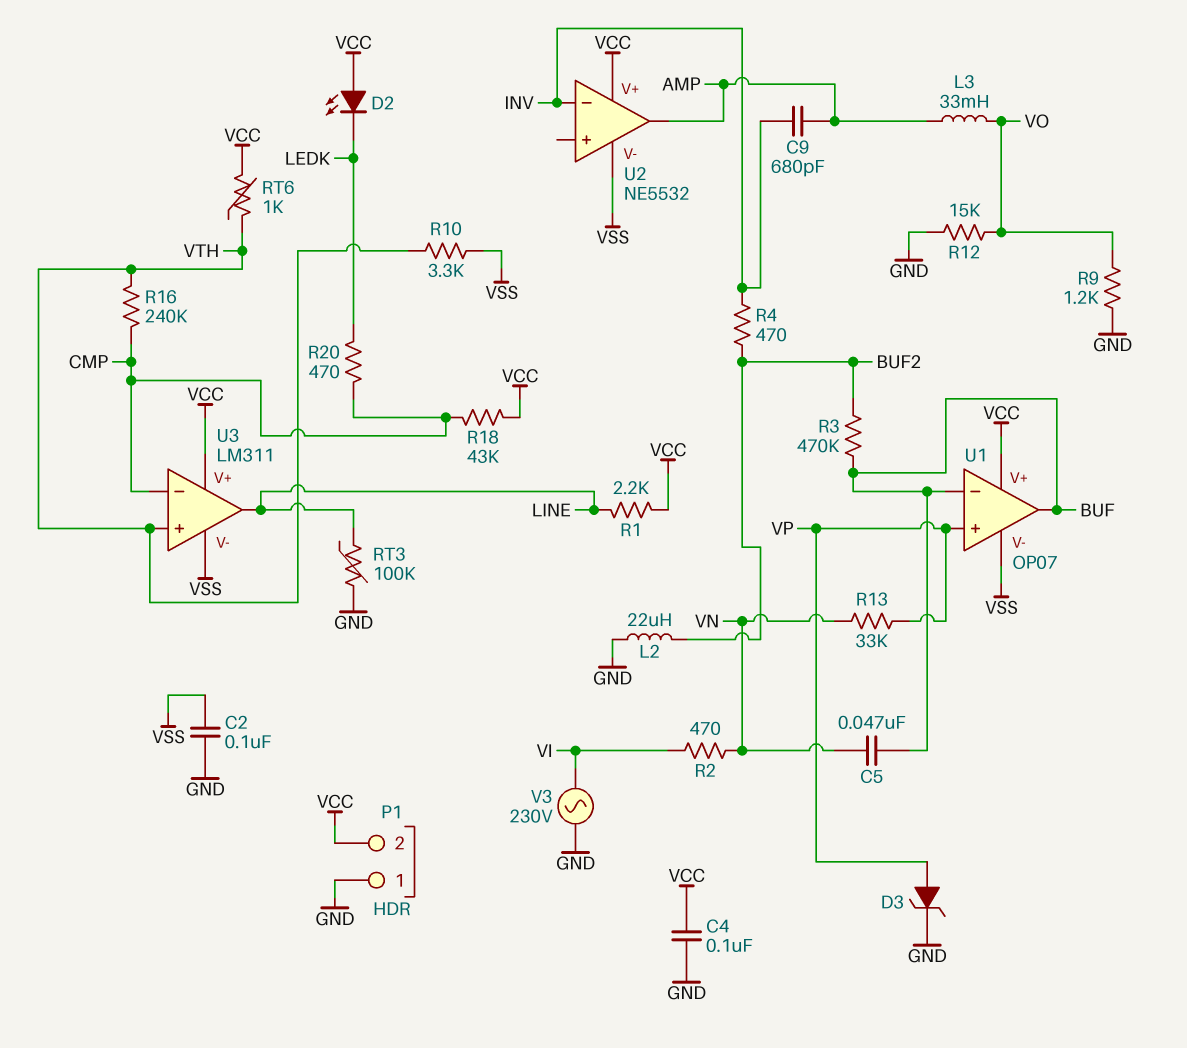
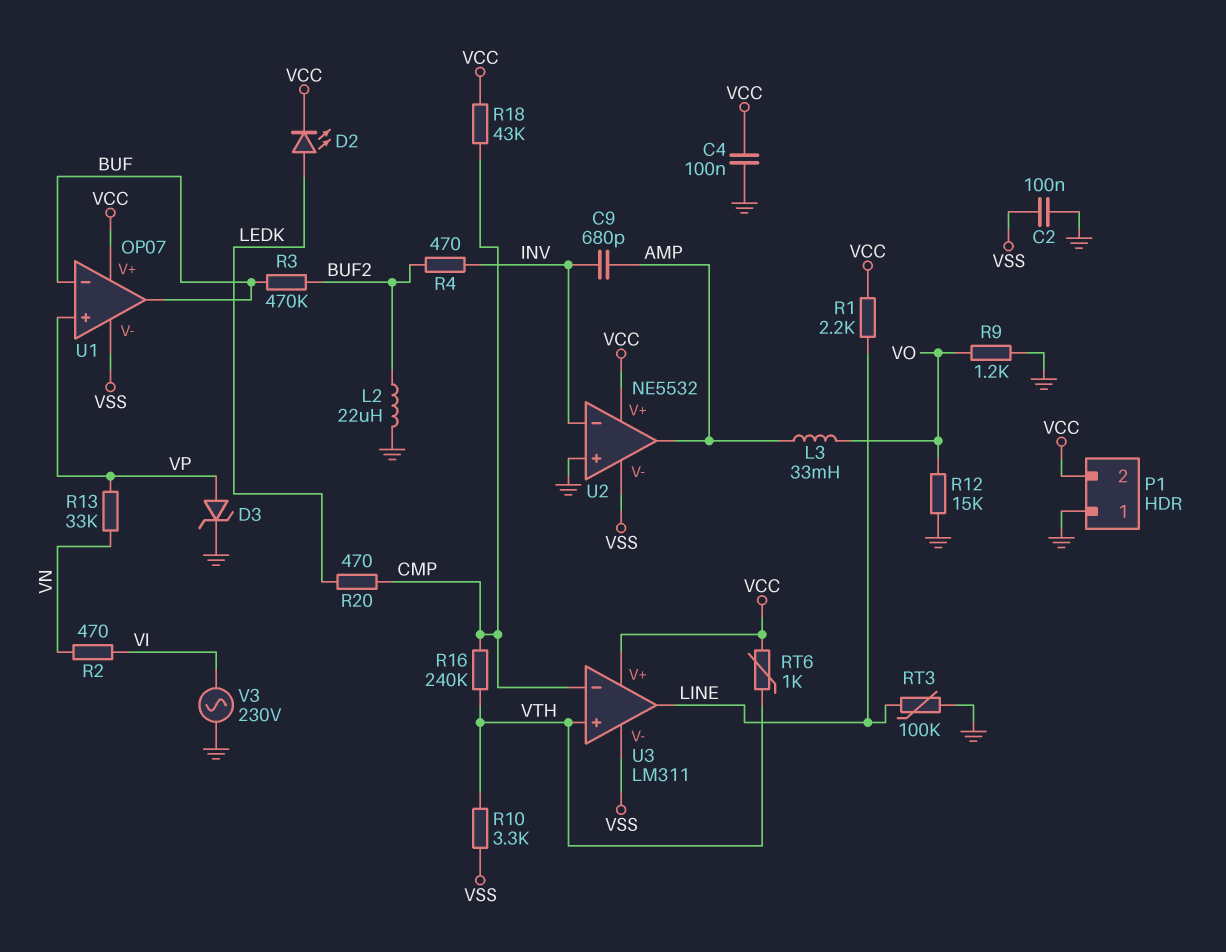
C5: 47nF (BUF, VN) -> none
D2: LED (A VCC, K LEDK) -> LED (A LEDK, K VCC)
U2 pin in+: none -> GND

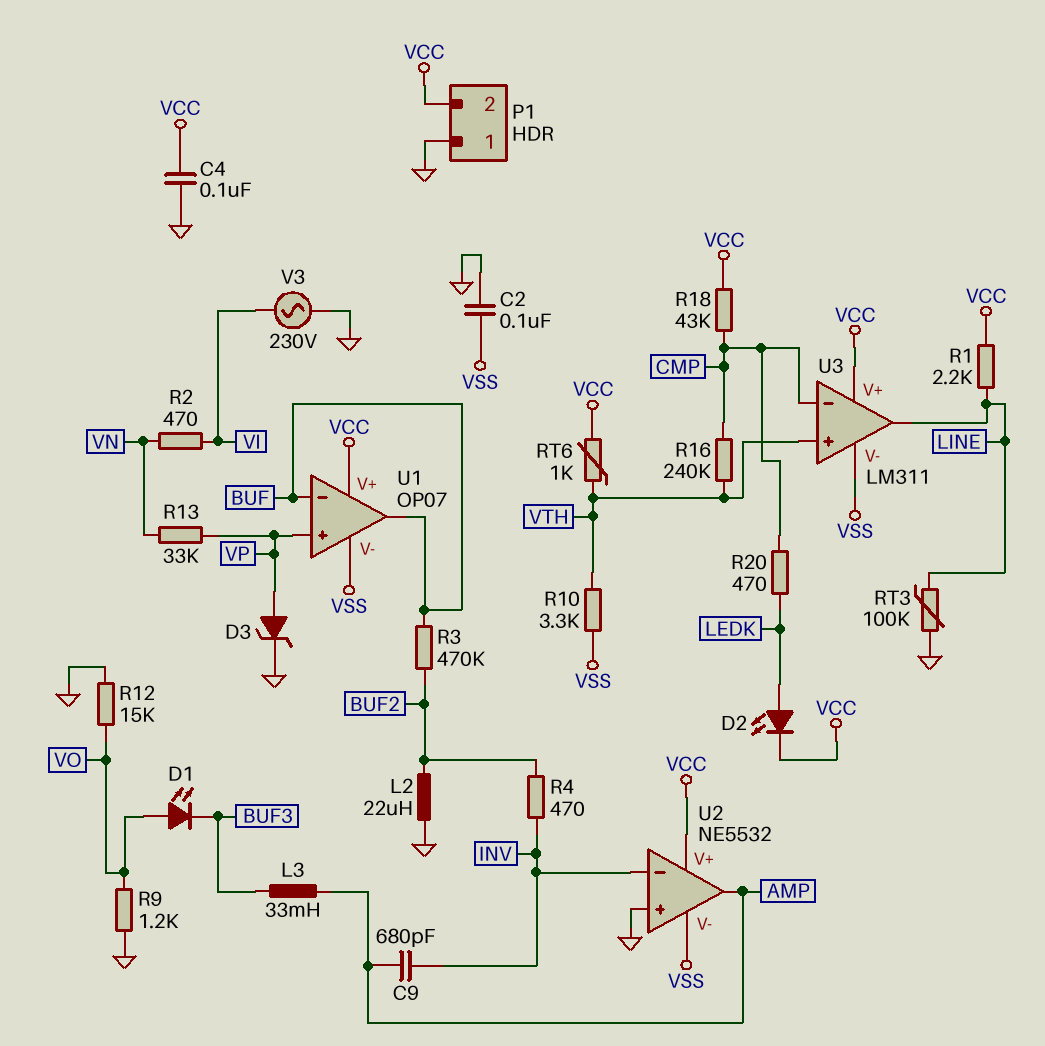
D1: none -> LED (A VO, K BUF3)
L3: 33mH (AMP, VO) -> 33mH (AMP, BUF3)

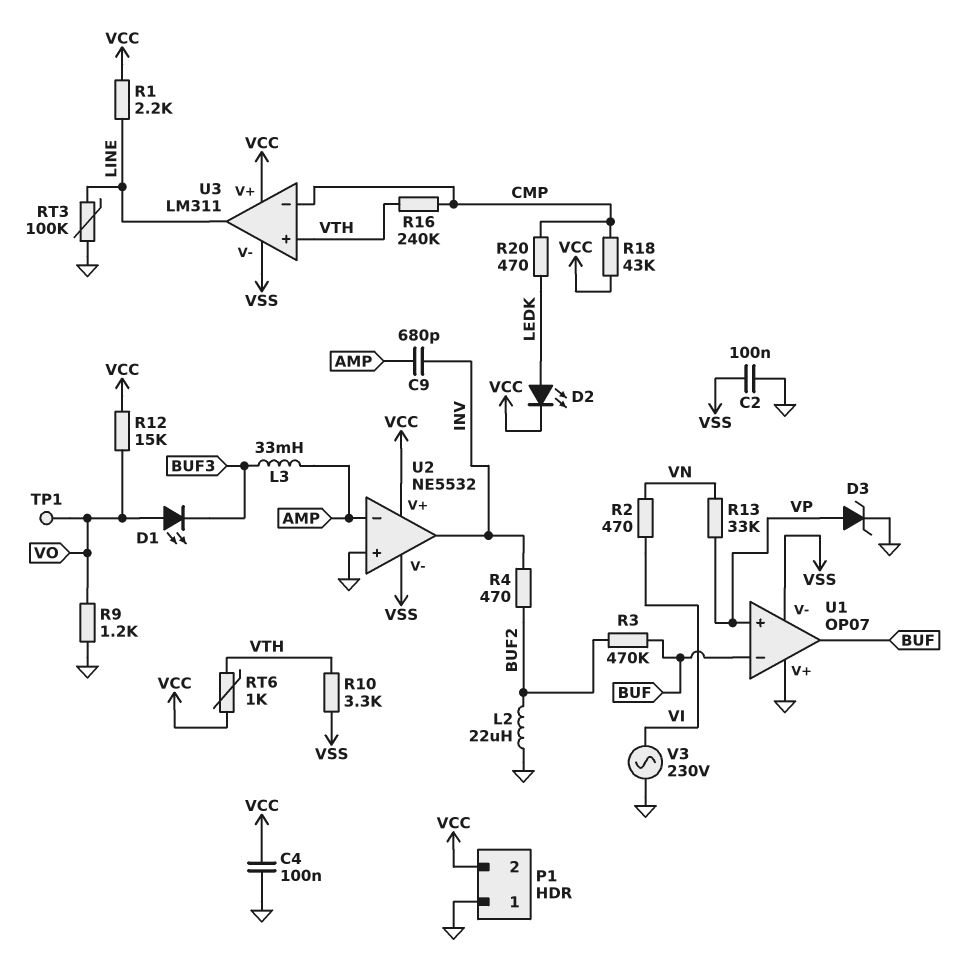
R12: 15k (GND, VO) -> 15k (VCC, VO)
TP1: none -> test point (VO)
U1 pin V+: VCC -> GND
U2 pin in-: INV -> AMP
U2 pin out: AMP -> INV

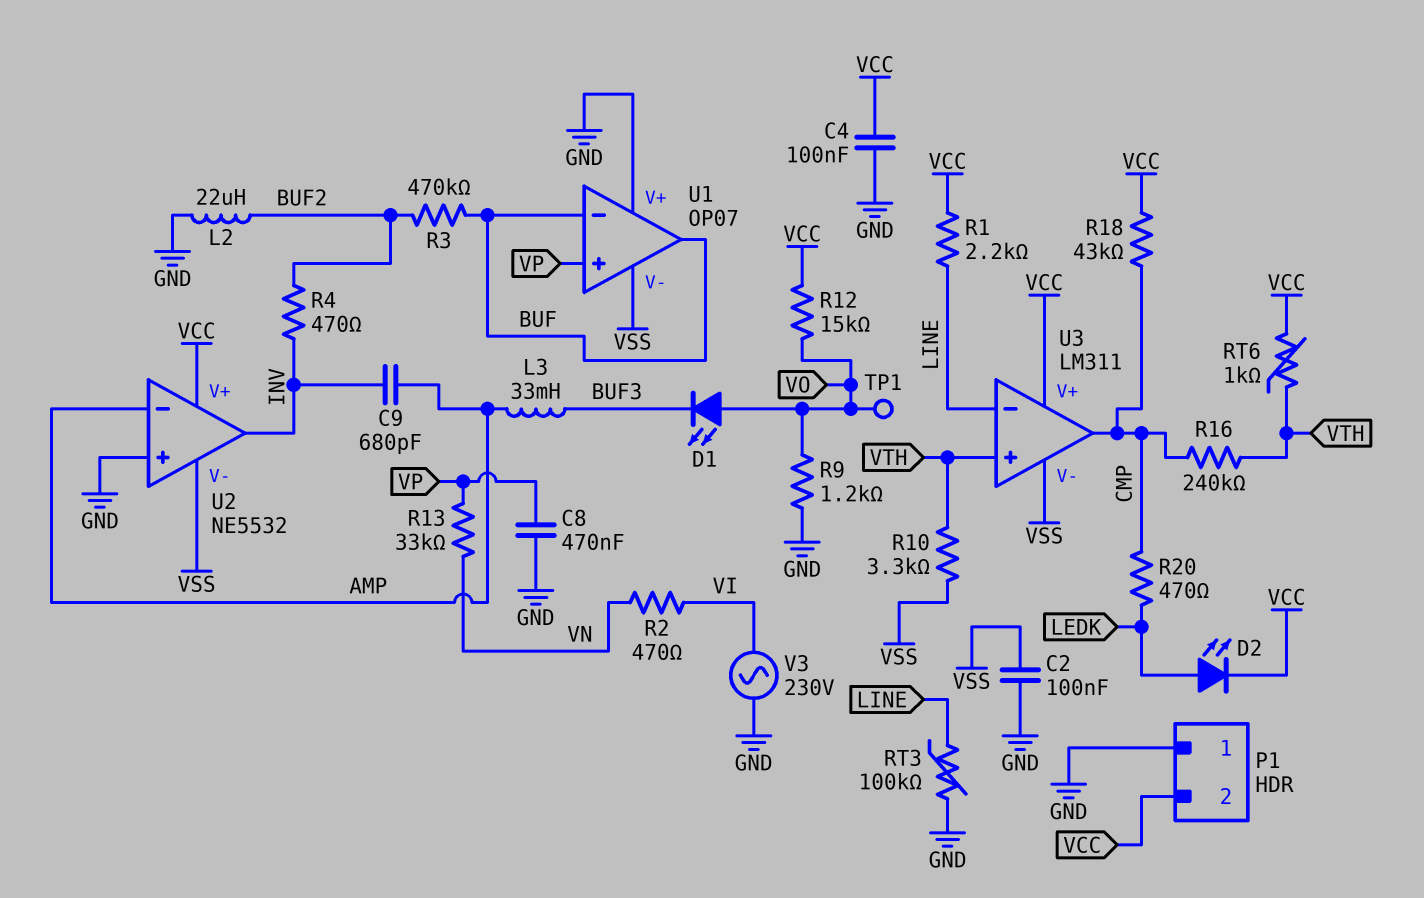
C8: none -> 470nF (GND, VP)
D3: zener (A VP, K GND) -> none
U3 pin in-: CMP -> LINE
U3 pin out: LINE -> CMP

